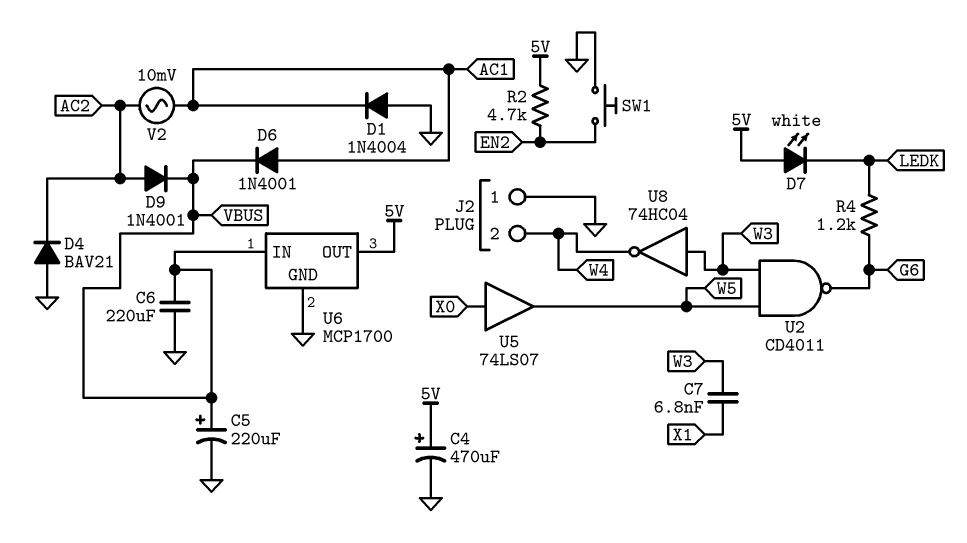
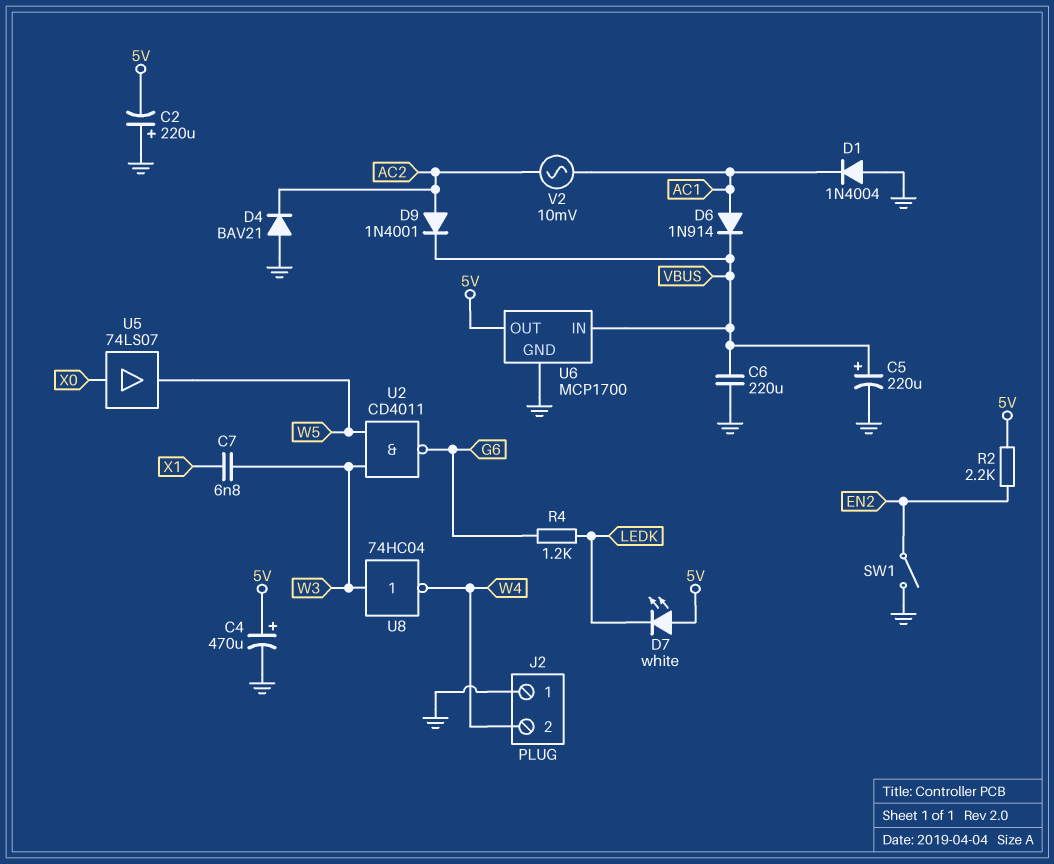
C2: none -> 220uF (plus GND, minus 5V)
D6: diode 1N4001 (A AC1, K VBUS) -> diode 1N914 (A AC1, K VBUS)
R2: 4.7k (5V, EN2) -> 2.2k (5V, EN2)
SW1: button (EN2, GND) -> switch (EN2, GND)

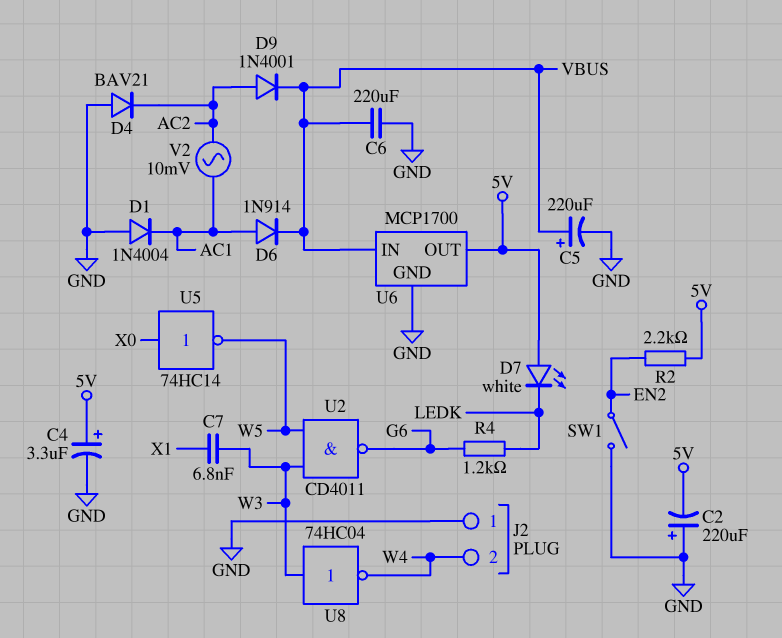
C4: 470uF (plus 5V, minus GND) -> 3.3uF (plus 5V, minus GND)
U5: buffer 74LS07 (in X0, out W5) -> NOT 74HC14 (in X0, out W5)

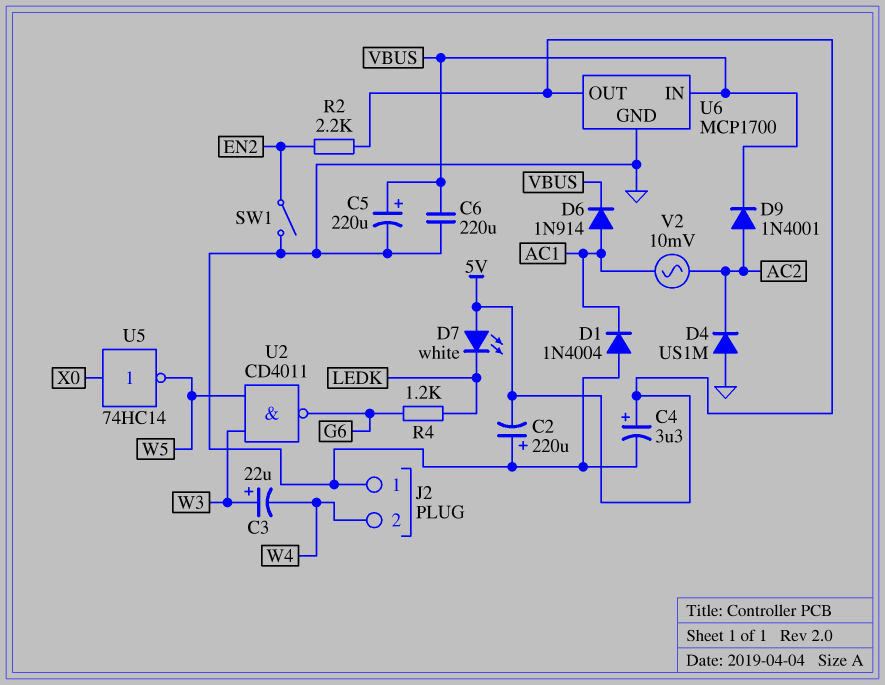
C3: none -> 22uF (plus W3, minus W4)
C7: 6.8nF (W3, X1) -> none
D4: diode BAV21 (A GND, K AC2) -> diode US1M (A GND, K AC2)
U8: NOT 74HC04 (in W3, out W4) -> none

